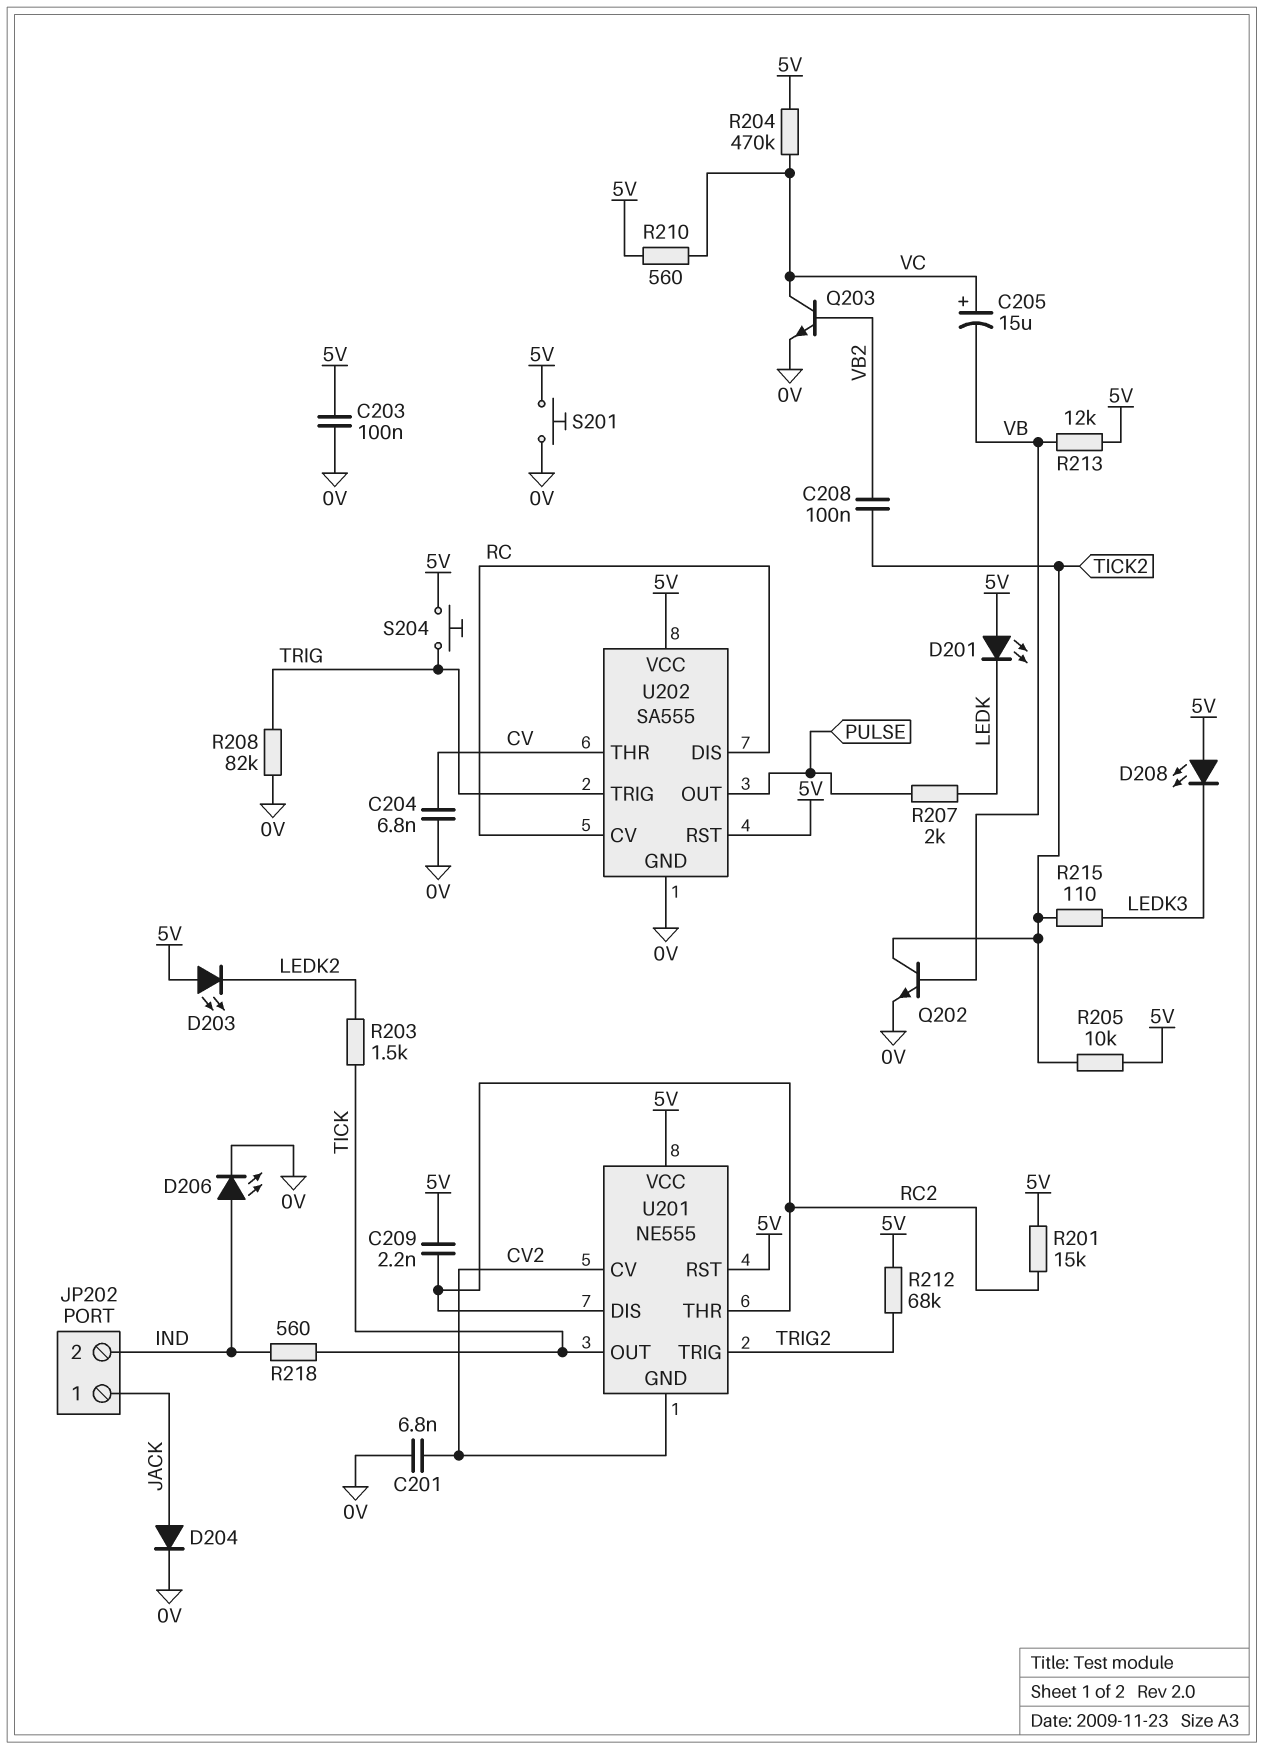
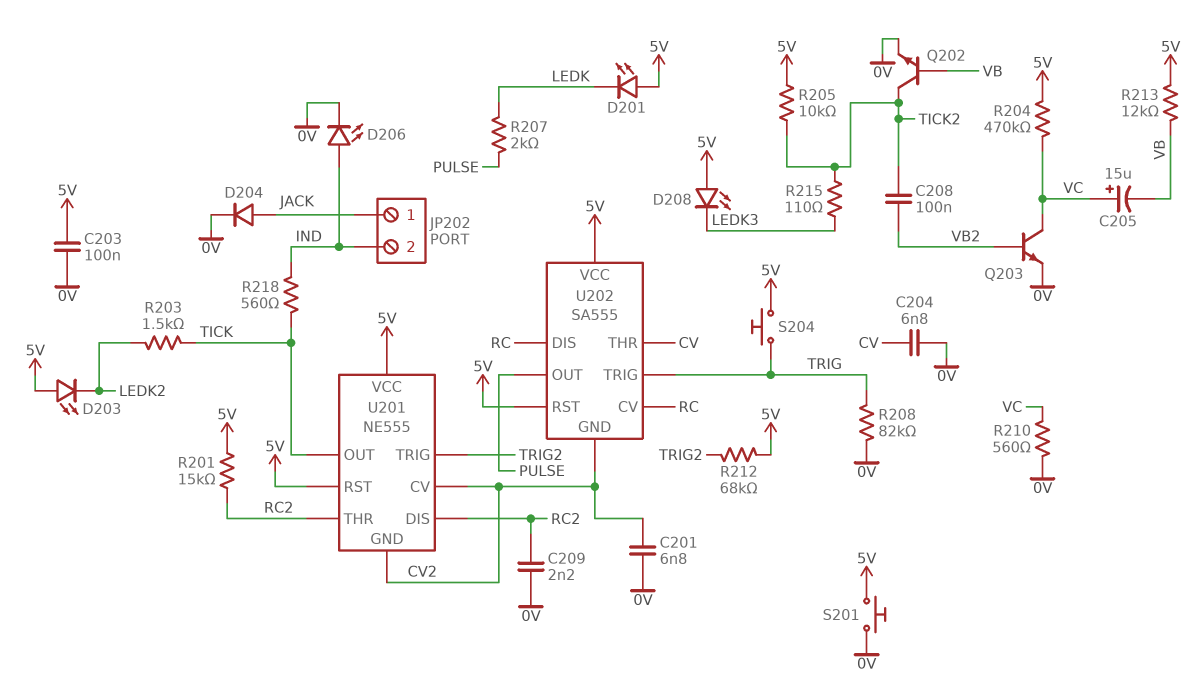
C209: 2.2nF (5V, RC2) -> 2.2nF (0V, RC2)
R210: 560 (5V, VC) -> 560 (0V, VC)
U202 pin GND: 0V -> CV2

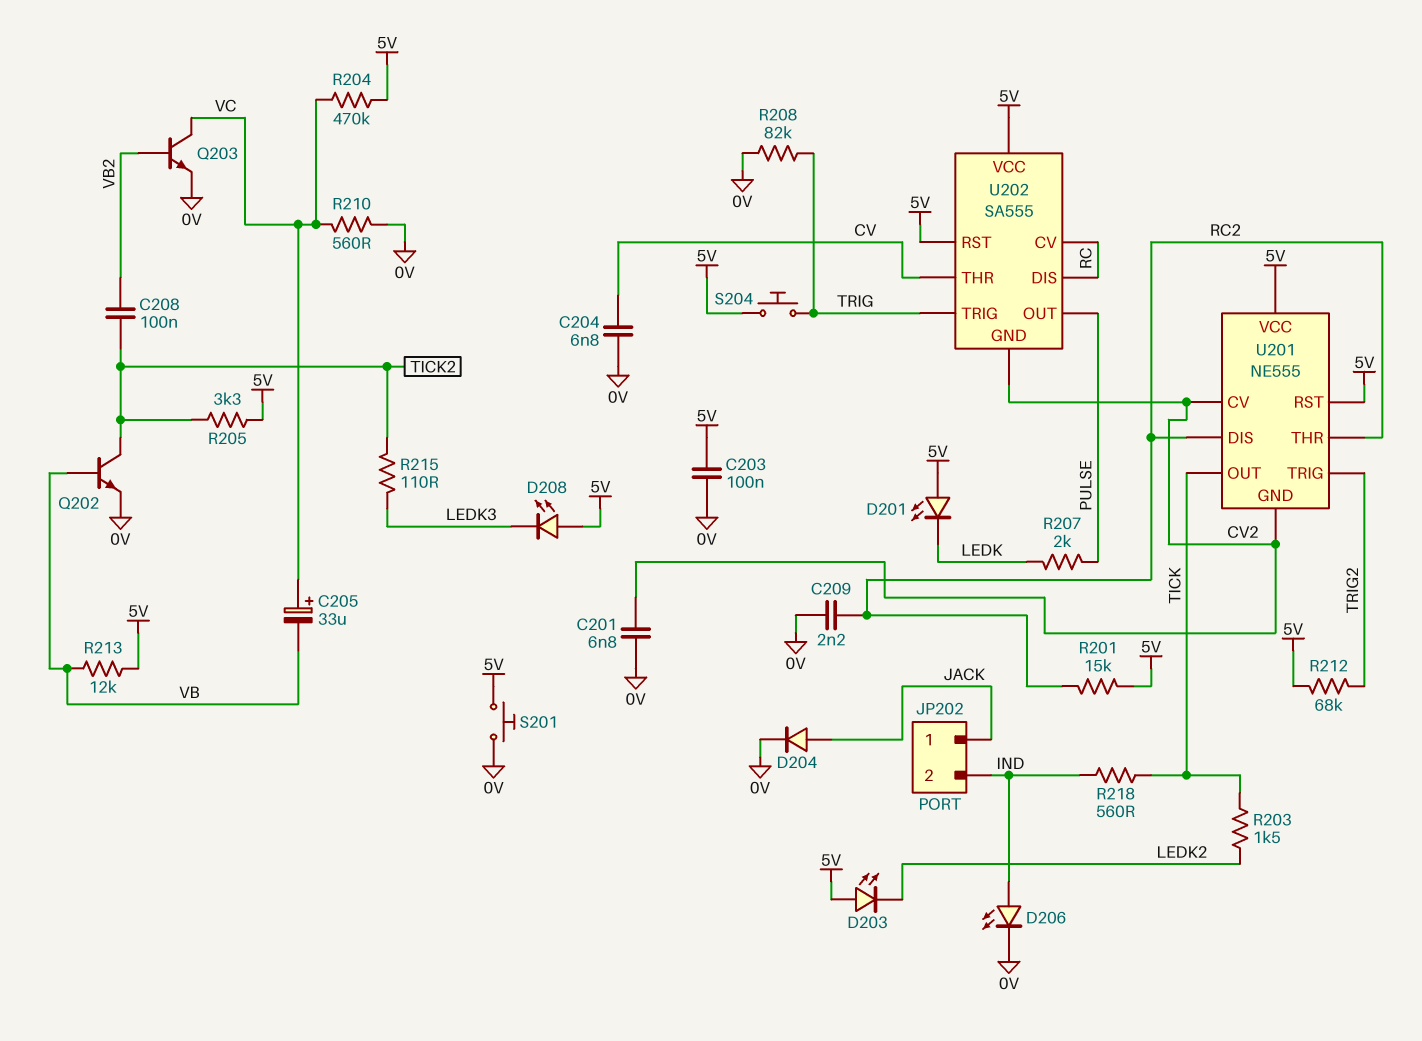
C205: 15uF (plus VC, minus VB) -> 33uF (plus VC, minus VB)
R205: 10k (5V, TICK2) -> 3.3k (5V, TICK2)

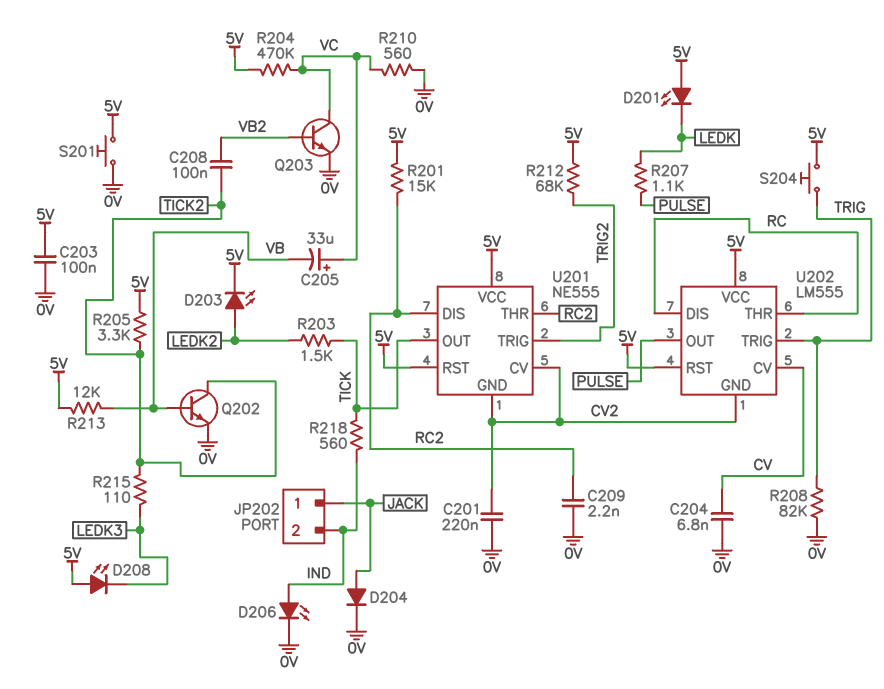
C201: 6.8nF (0V, CV2) -> 220nF (0V, CV2)
D203: LED (A 5V, K LEDK2) -> LED (A LEDK2, K 5V)
R207: 2k (LEDK, PULSE) -> 1.1k (LEDK, PULSE)
U202: SA555 -> LM555
U202 pin CV: RC -> CV
U202 pin THR: CV -> RC

